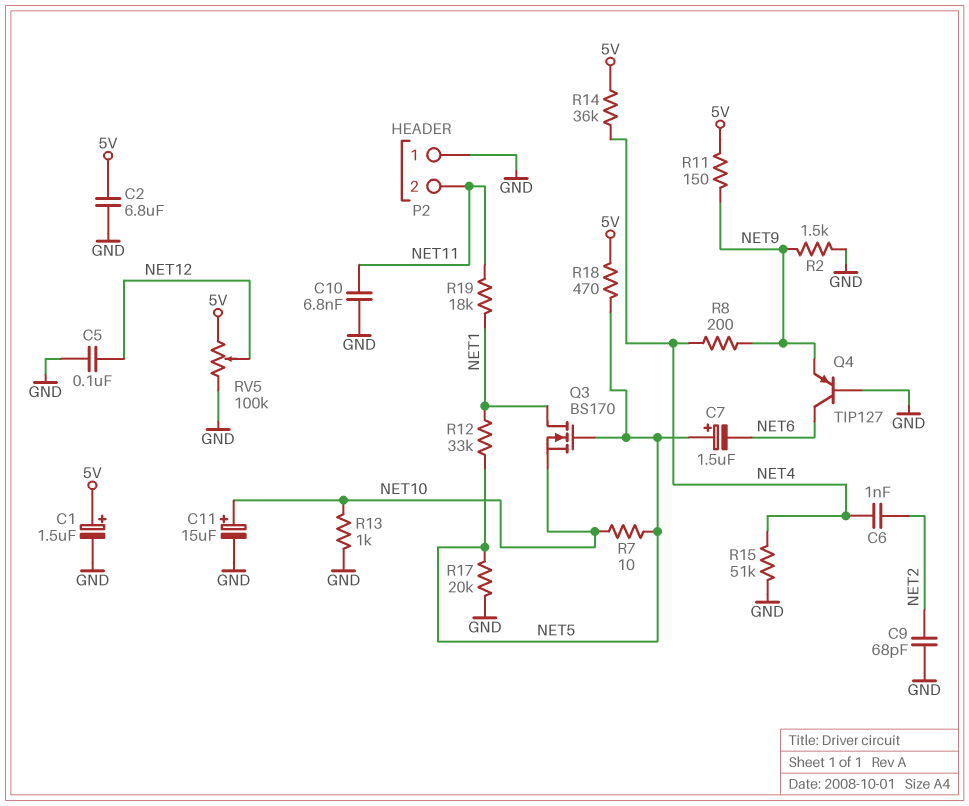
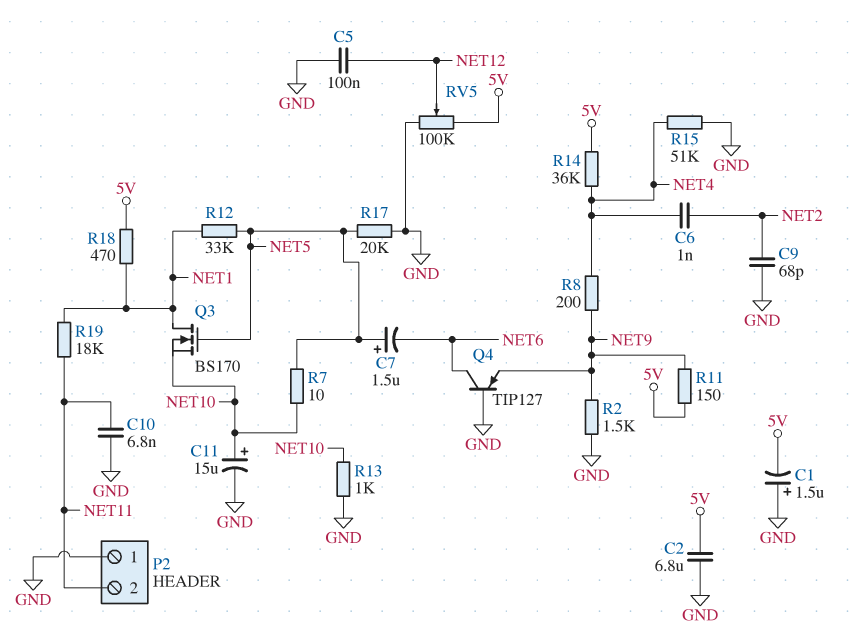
C1: 1.5uF (plus 5V, minus GND) -> 1.5uF (plus GND, minus 5V)
R18: 470 (5V, NET5) -> 470 (5V, NET1)

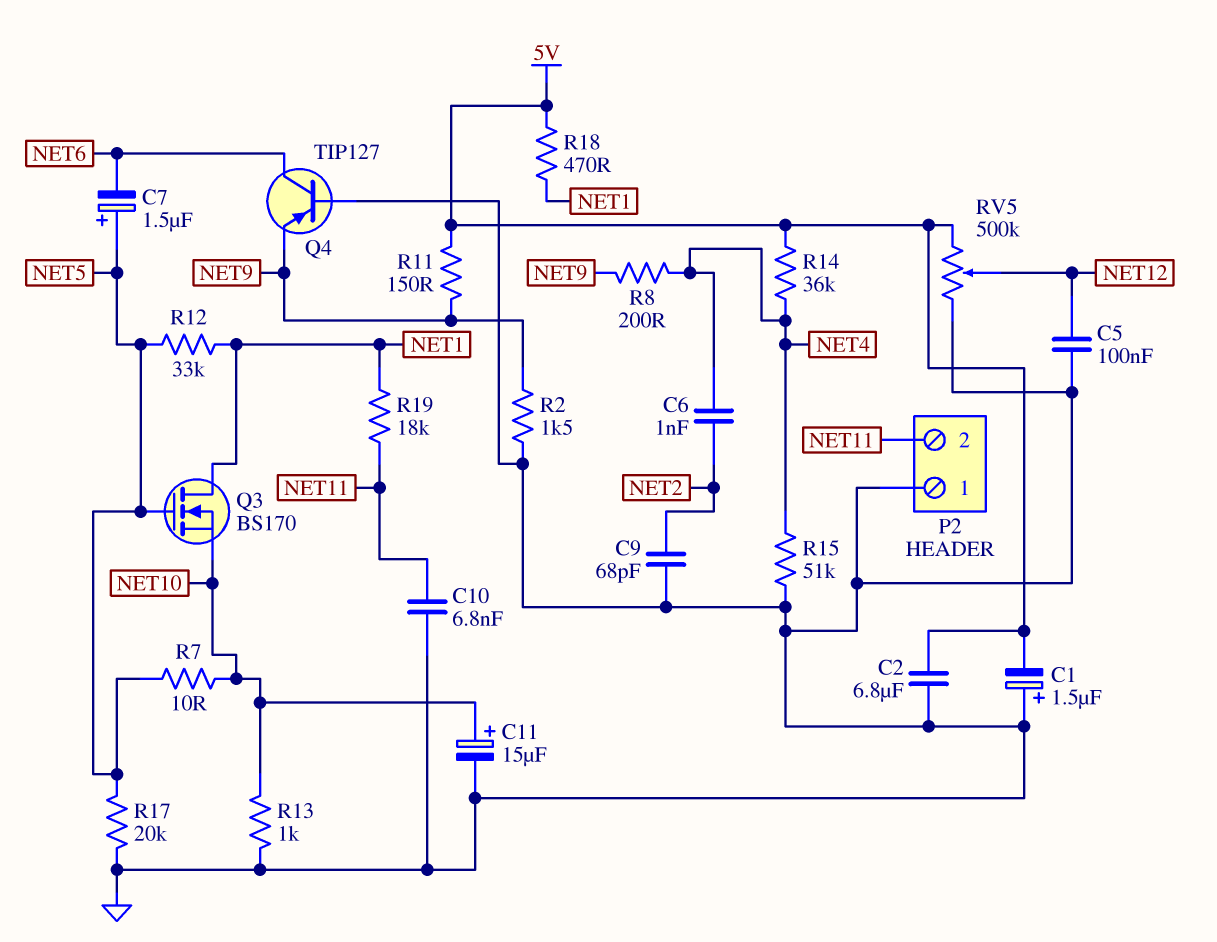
RV5: 100k (5V, GND, wiper NET12) -> 500k (5V, GND, wiper NET12)

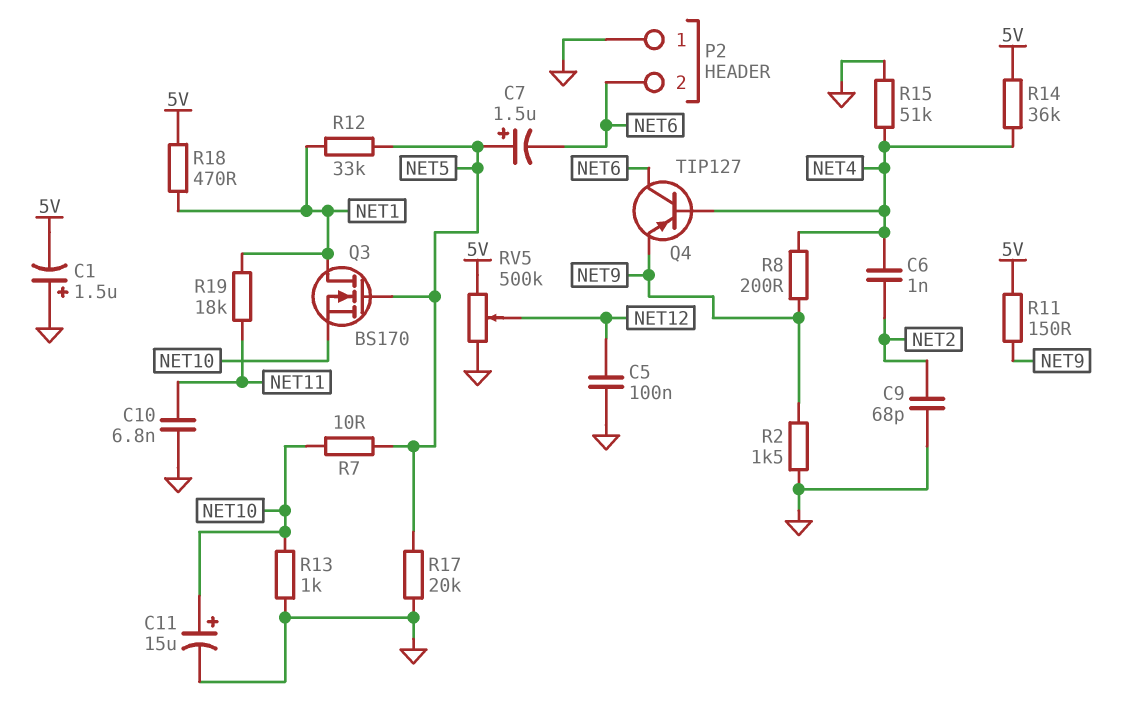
C2: 6.8uF (5V, GND) -> none
P2 pin 2: NET11 -> NET6
Q4: PNP TIP127 (B GND, C NET6, E NET9) -> PNP TIP127 (B NET4, C NET6, E NET9)

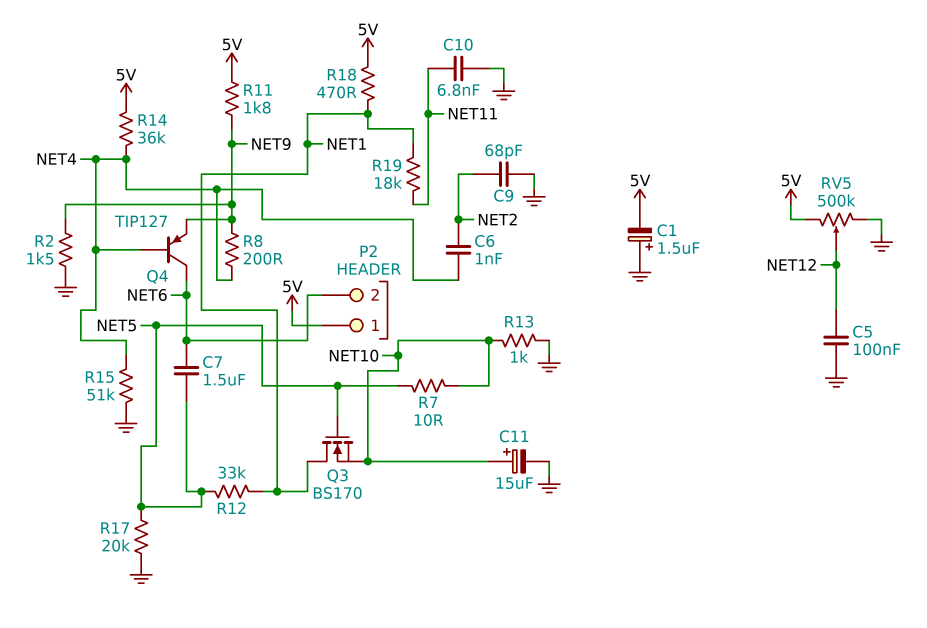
C7: 1.5uF (plus NET5, minus NET6) -> 1.5uF (NET5, NET6)
P2 pin 1: GND -> 5V
R11: 150 (5V, NET9) -> 1.8k (5V, NET9)

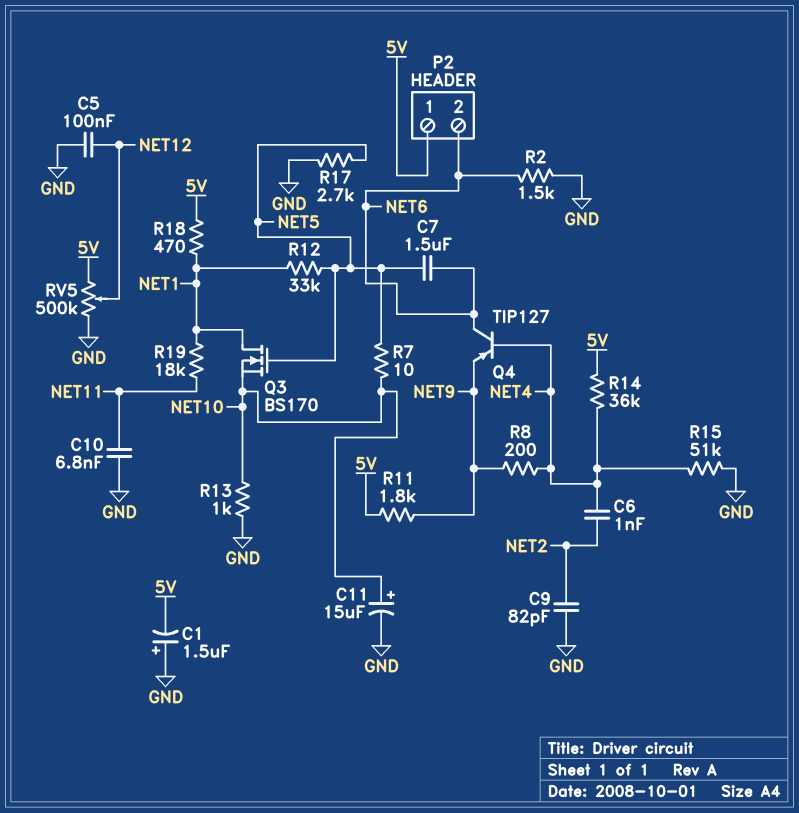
C9: 68pF (GND, NET2) -> 82pF (GND, NET2)
R2: 1.5k (GND, NET9) -> 1.5k (GND, NET6)
R17: 20k (GND, NET5) -> 2.7k (GND, NET5)

